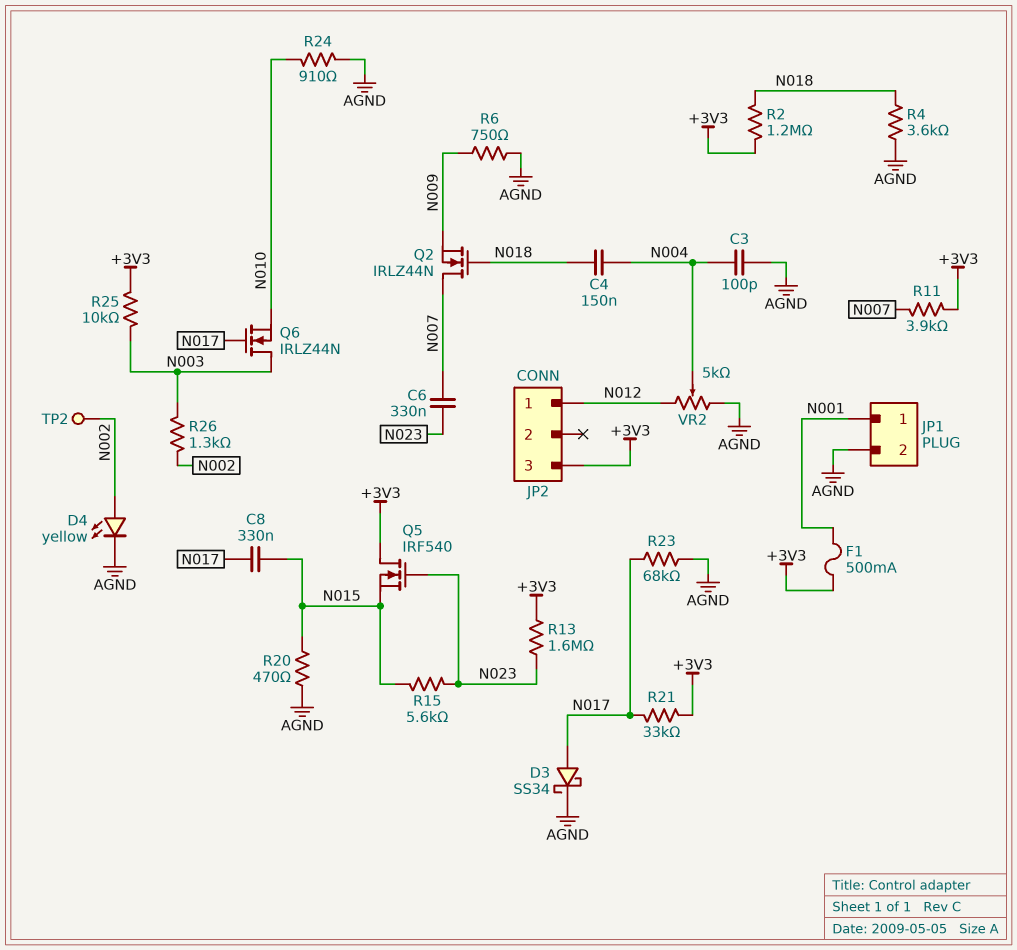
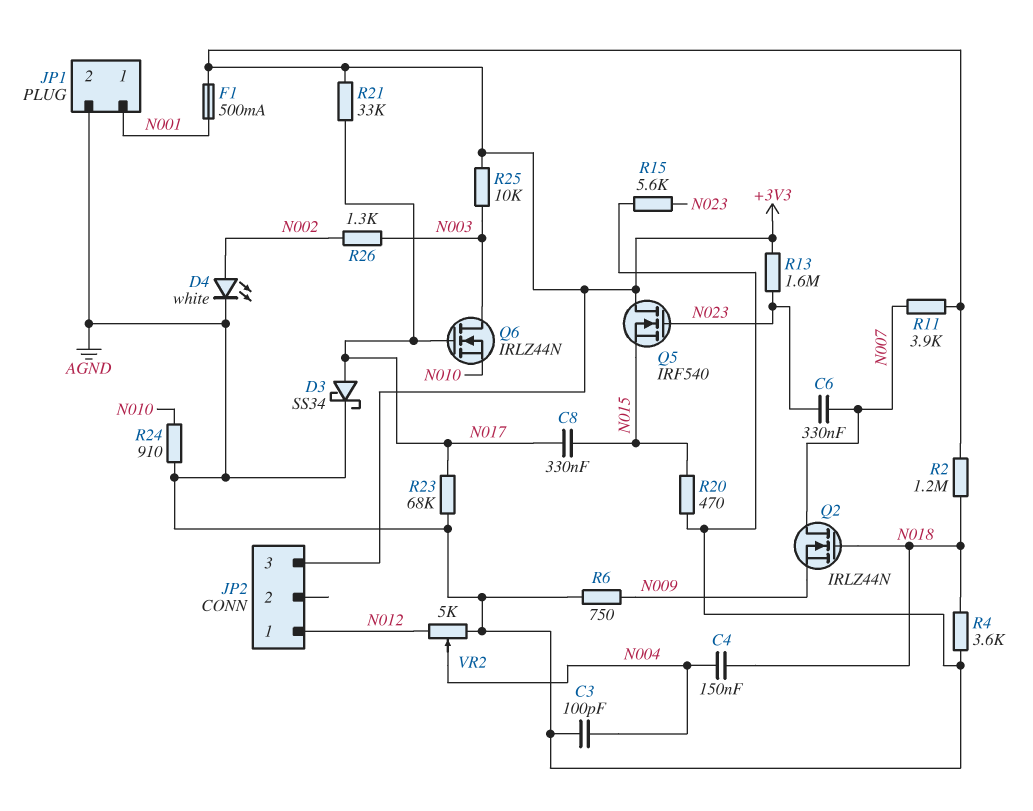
D4: LED yellow (A N002, K AGND) -> LED white (A N002, K AGND)
R15: 5.6k (N015, N023) -> 5.6k (AGND, N023)
TP2: test point (N002) -> none

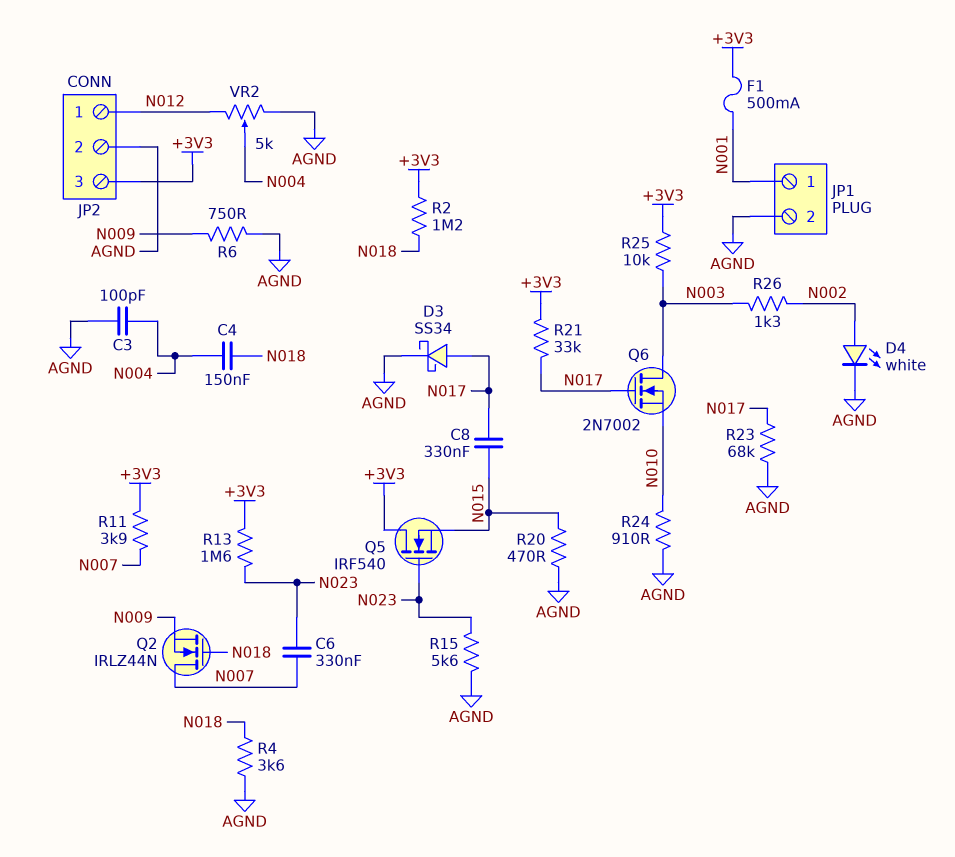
JP2 pin 2: none -> AGND
Q6: NMOS IRLZ44N (G N017, D N003, S N010) -> NMOS 2N7002 (G N017, D N003, S N010)

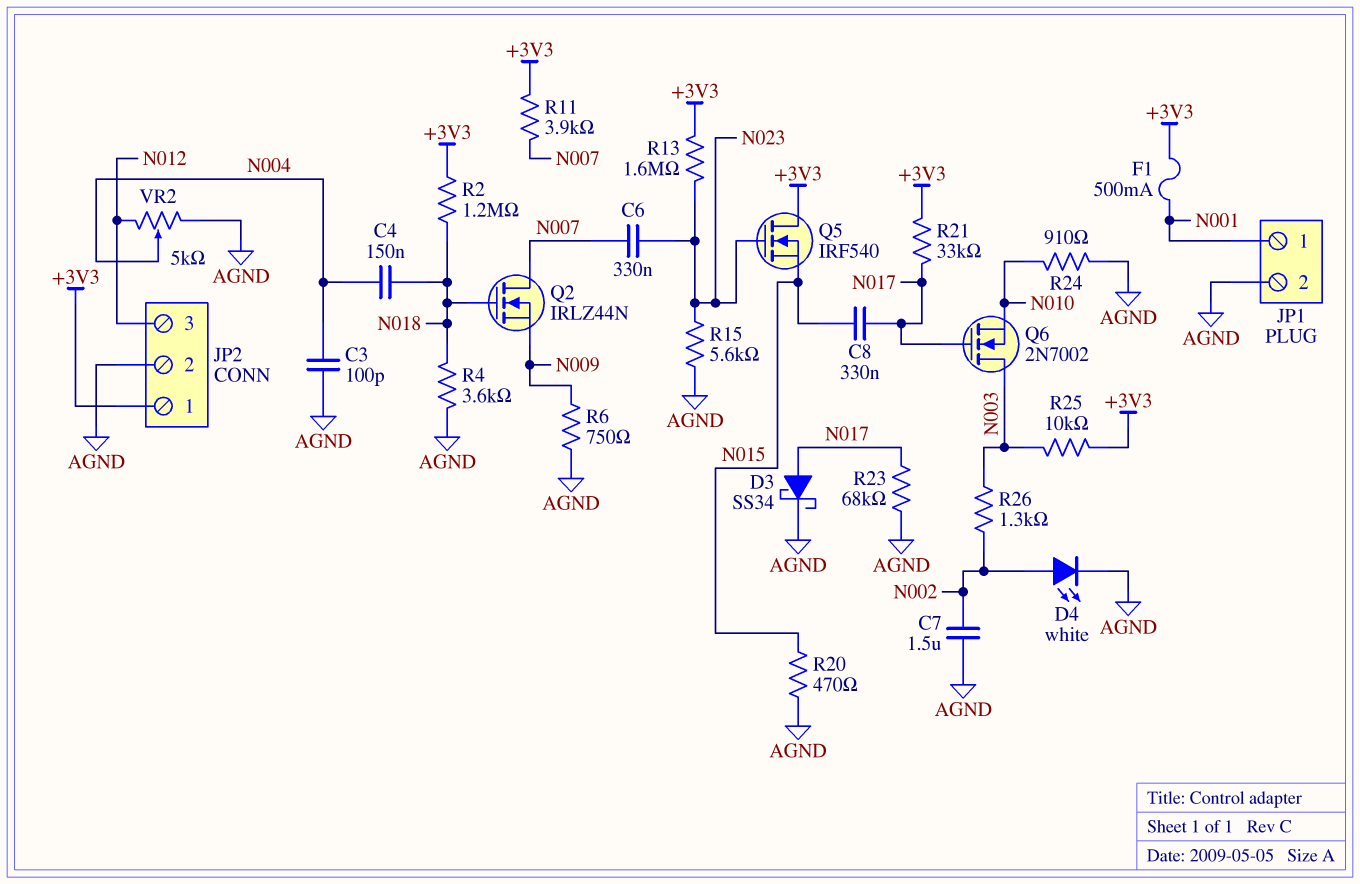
C7: none -> 1.5uF (AGND, N002)
JP2 pin 1: N012 -> +3V3
JP2 pin 3: +3V3 -> N012

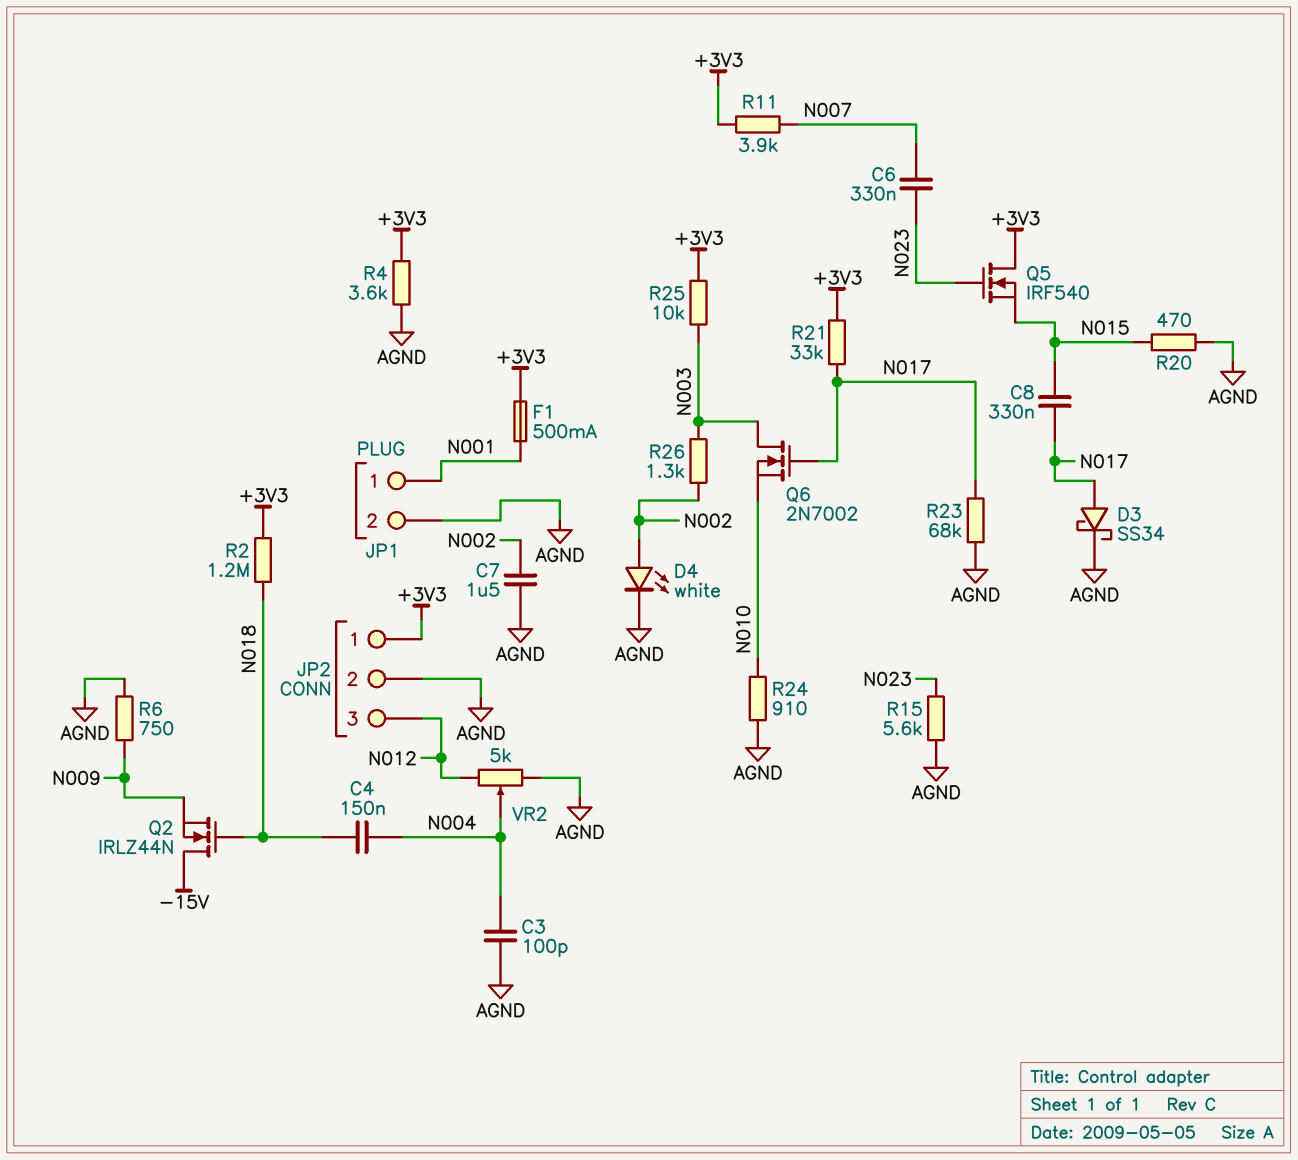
Q2: NMOS IRLZ44N (G N018, D N007, S N009) -> NMOS IRLZ44N (G N018, D -15V, S N009)
R4: 3.6k (AGND, N018) -> 3.6k (+3V3, AGND)
R13: 1.6M (+3V3, N023) -> none

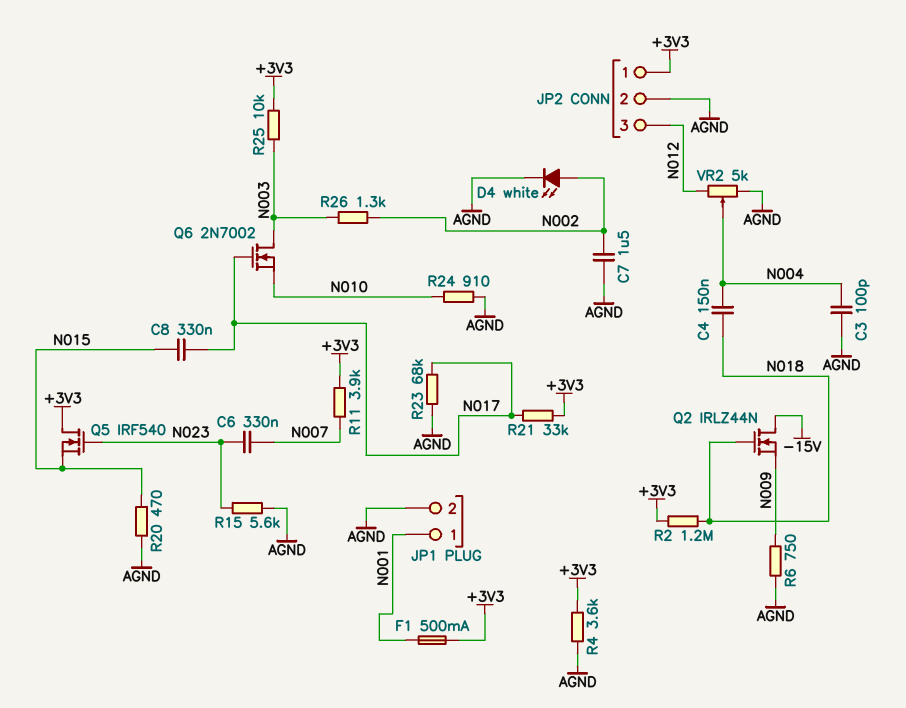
D3: schottky SS34 (A N017, K AGND) -> none

